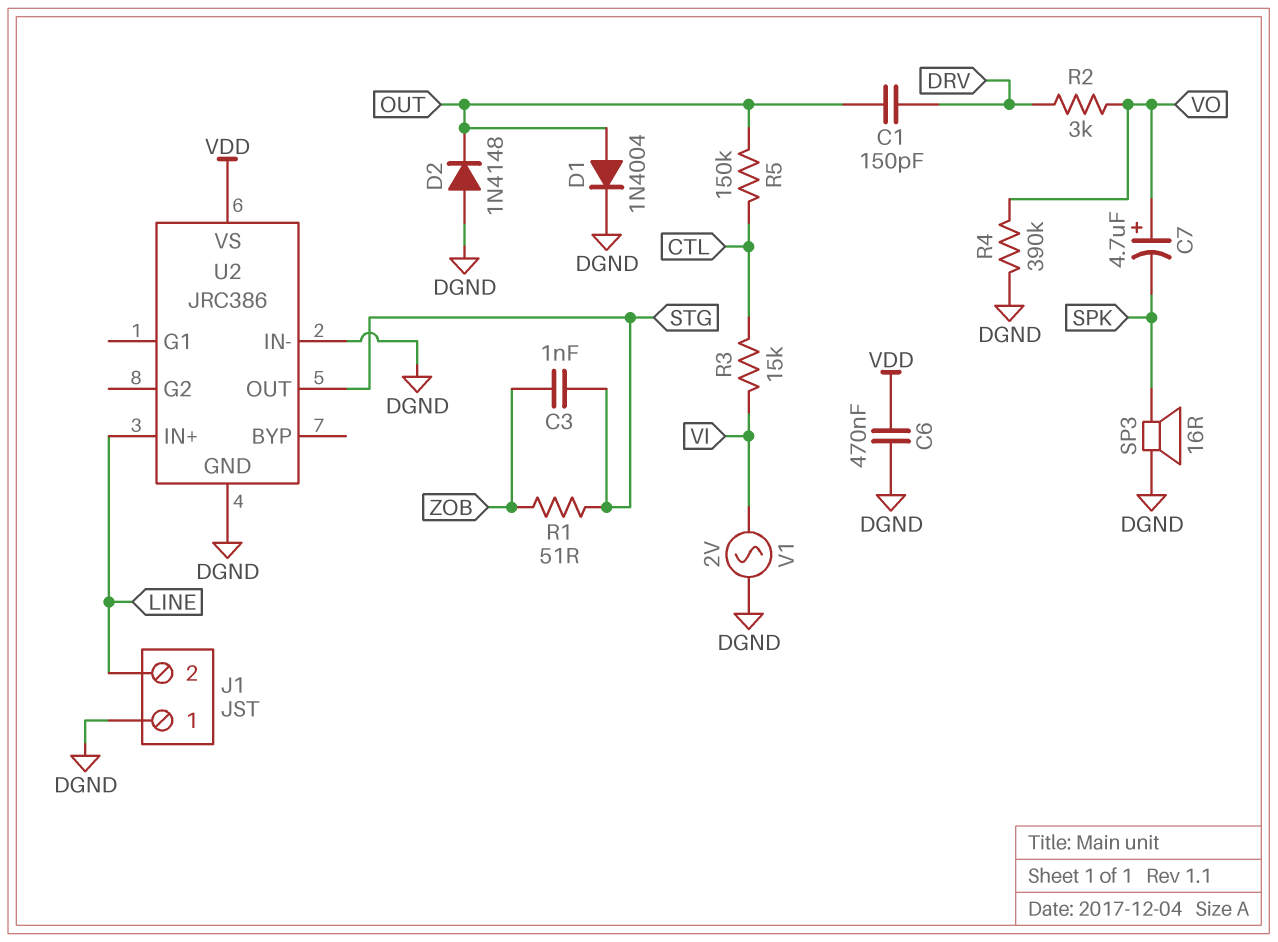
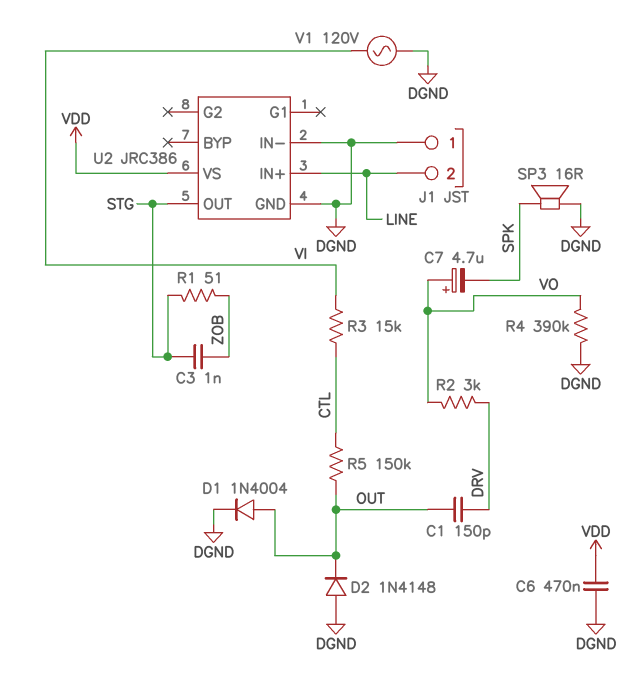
V1: AC 2V (DGND, VI) -> AC 120V (DGND, VI)

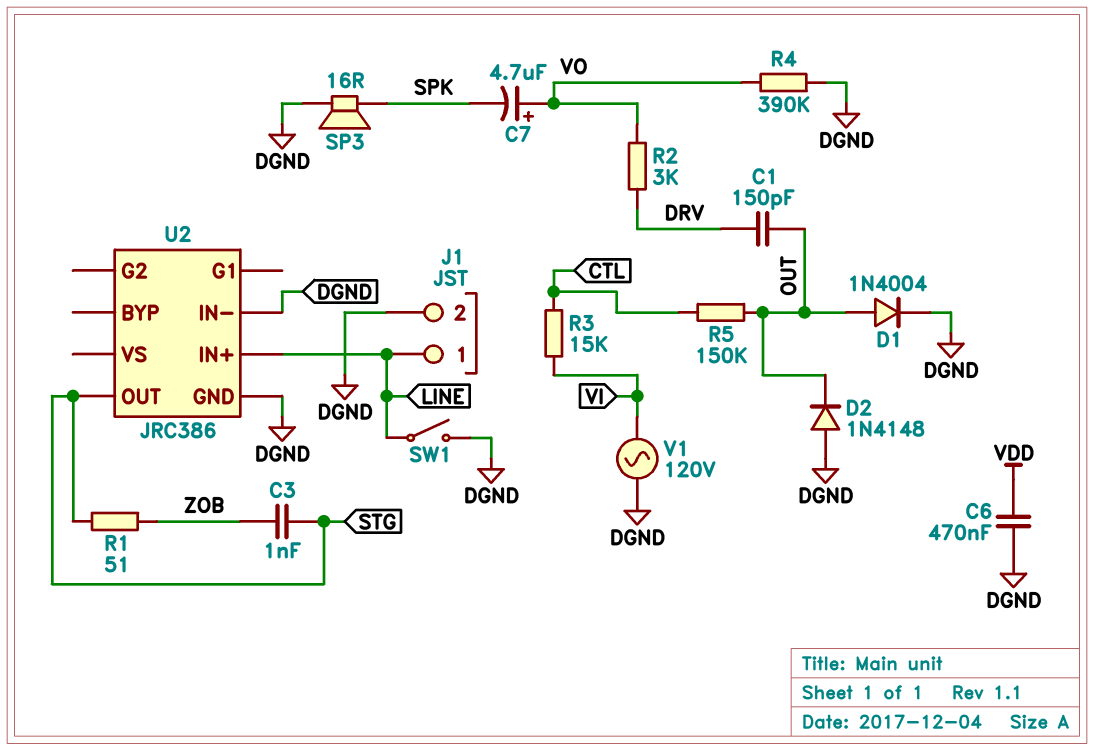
J1 pin 1: DGND -> LINE
J1 pin 2: LINE -> DGND
SW1: none -> switch (DGND, LINE)
U2 pin VS: VDD -> none

